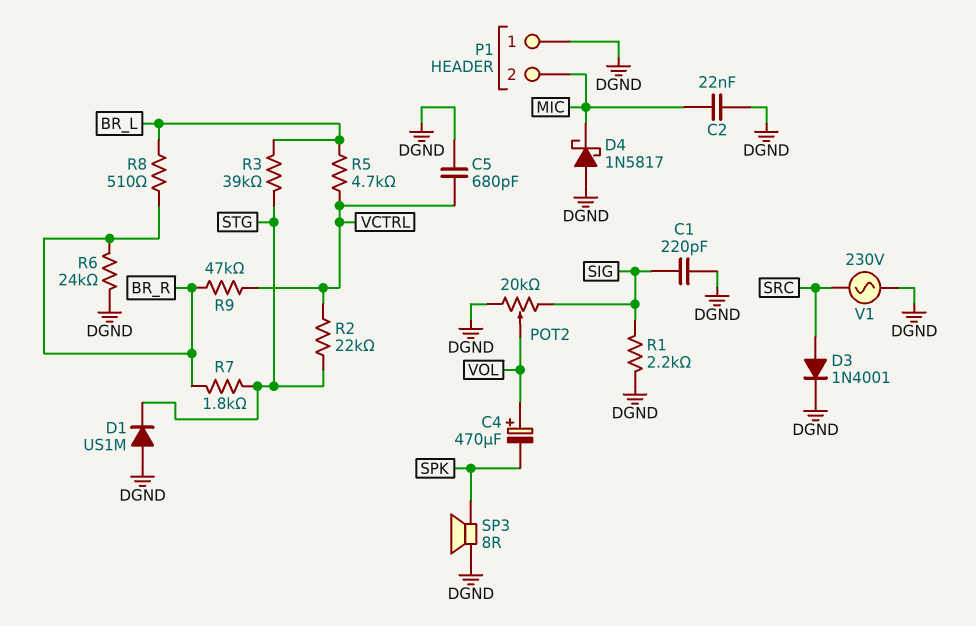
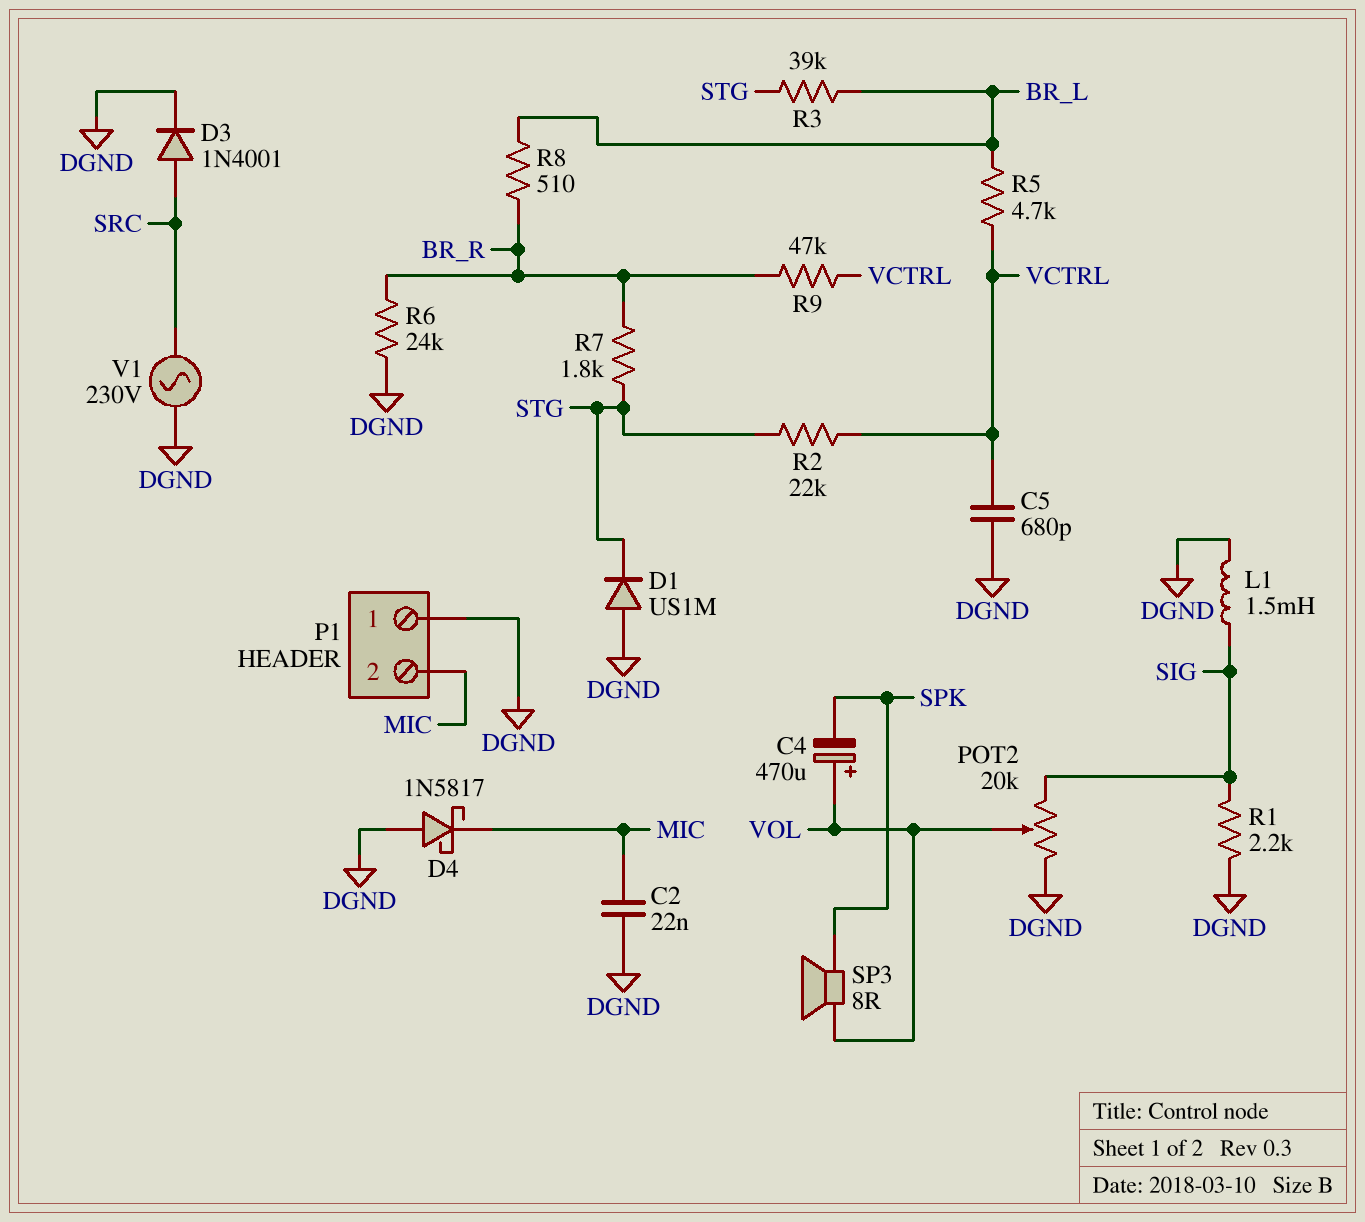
C1: 220pF (DGND, SIG) -> none
L1: none -> 1.5mH (DGND, SIG)
SP3: speaker 8R (DGND, SPK) -> speaker 8R (SPK, VOL)

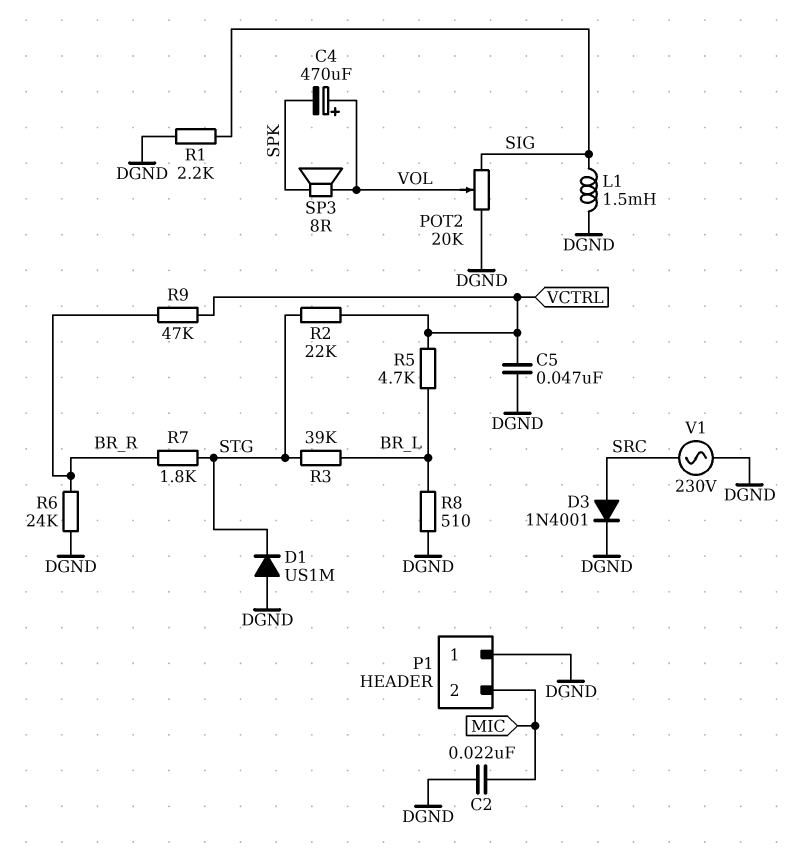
C5: 680pF (DGND, VCTRL) -> 47nF (DGND, VCTRL)
D4: schottky 1N5817 (A DGND, K MIC) -> none
R8: 510 (BR_L, BR_R) -> 510 (BR_L, DGND)

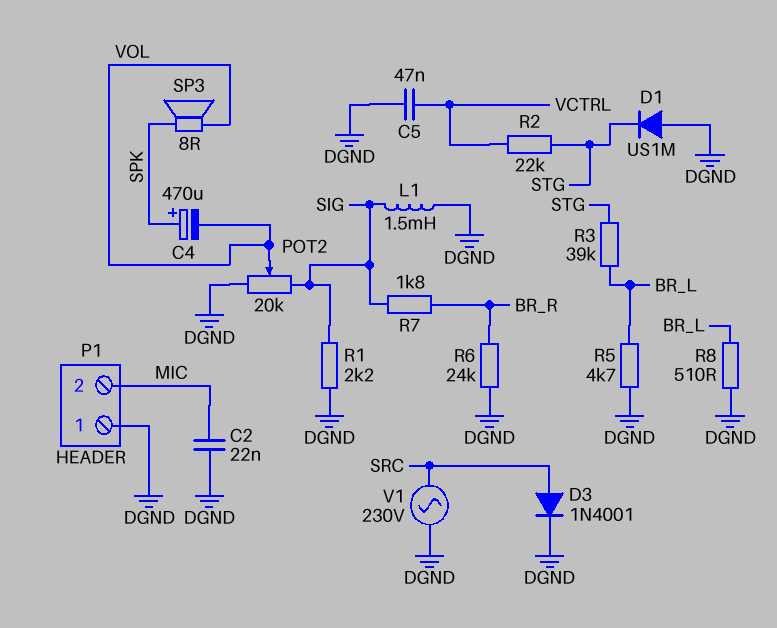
C4: 470uF (plus VOL, minus SPK) -> 470uF (plus SPK, minus VOL)
R5: 4.7k (BR_L, VCTRL) -> 4.7k (BR_L, DGND)
R7: 1.8k (BR_R, STG) -> 1.8k (BR_R, SIG)
R9: 47k (BR_R, VCTRL) -> none

